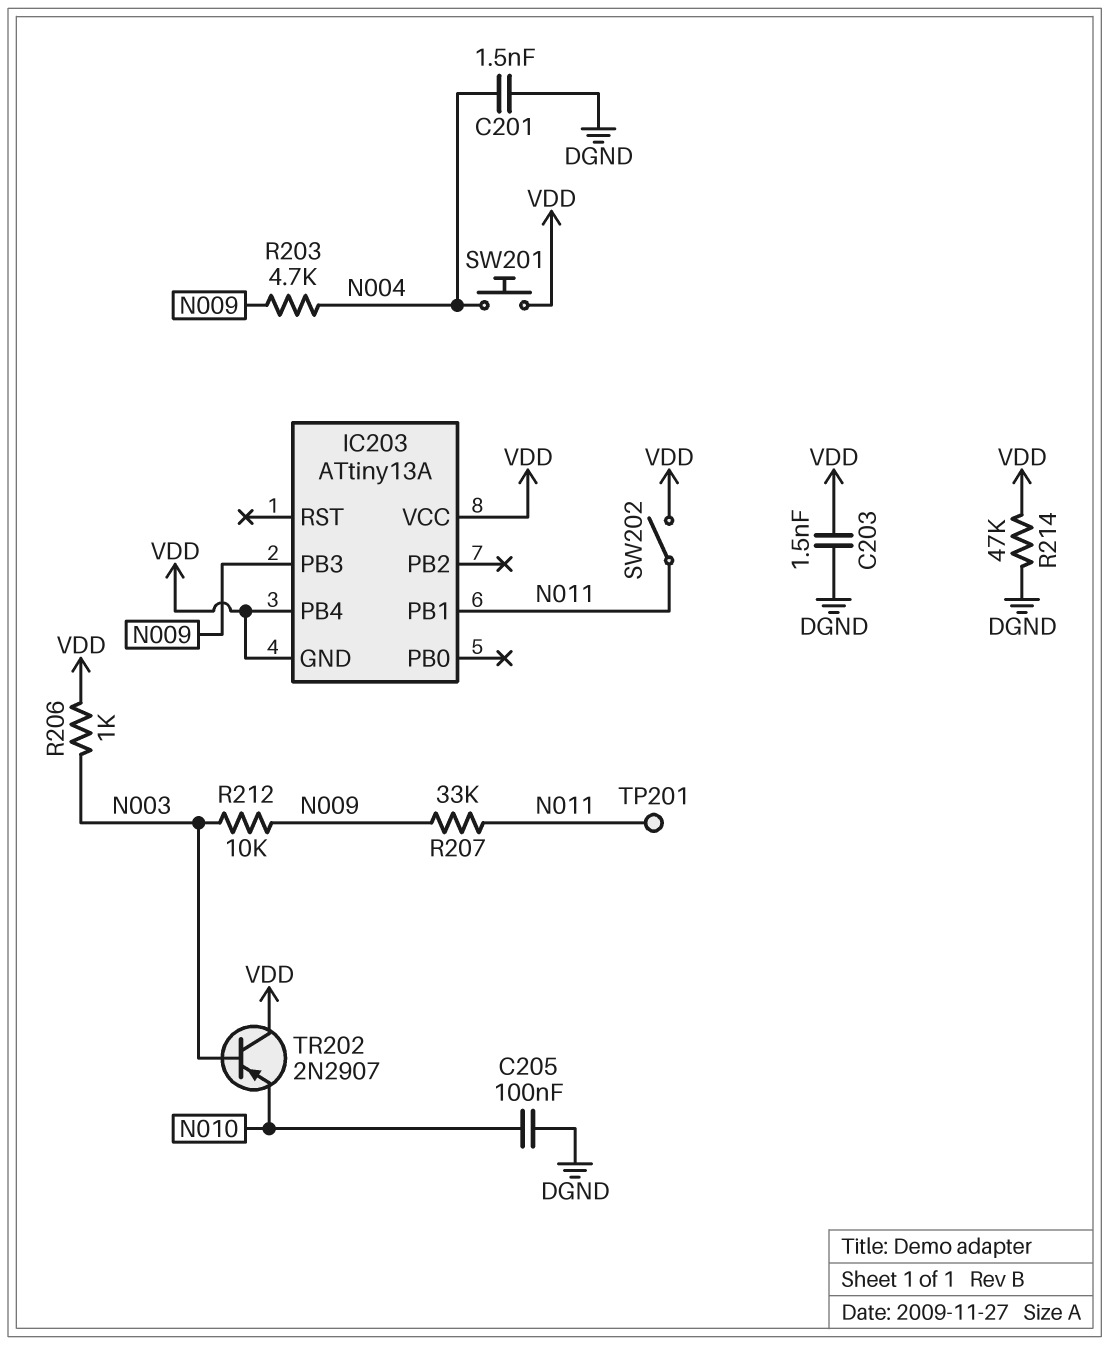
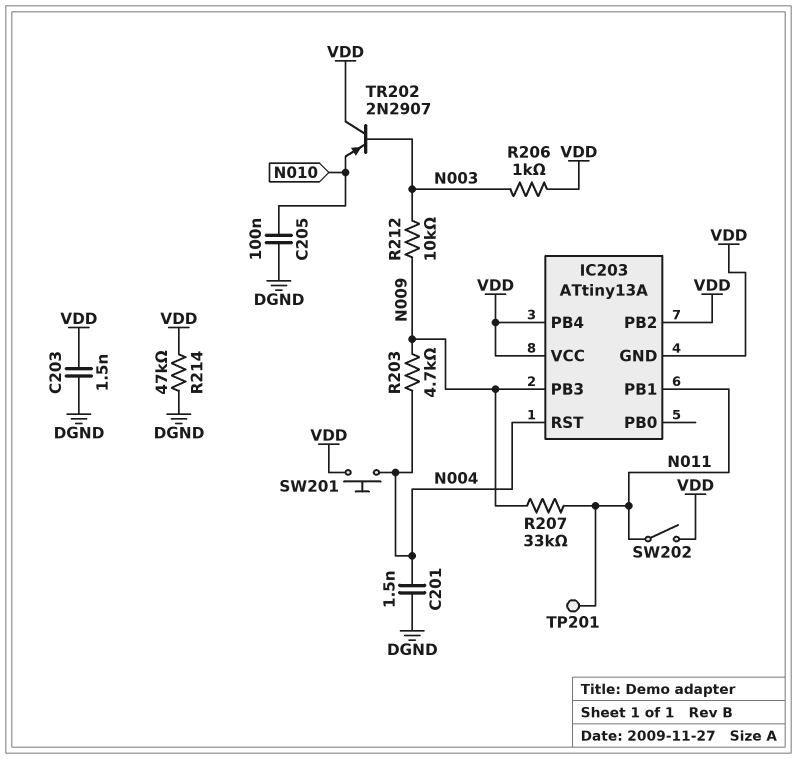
IC203 pin PB2: none -> VDD
IC203 pin RST: none -> N004

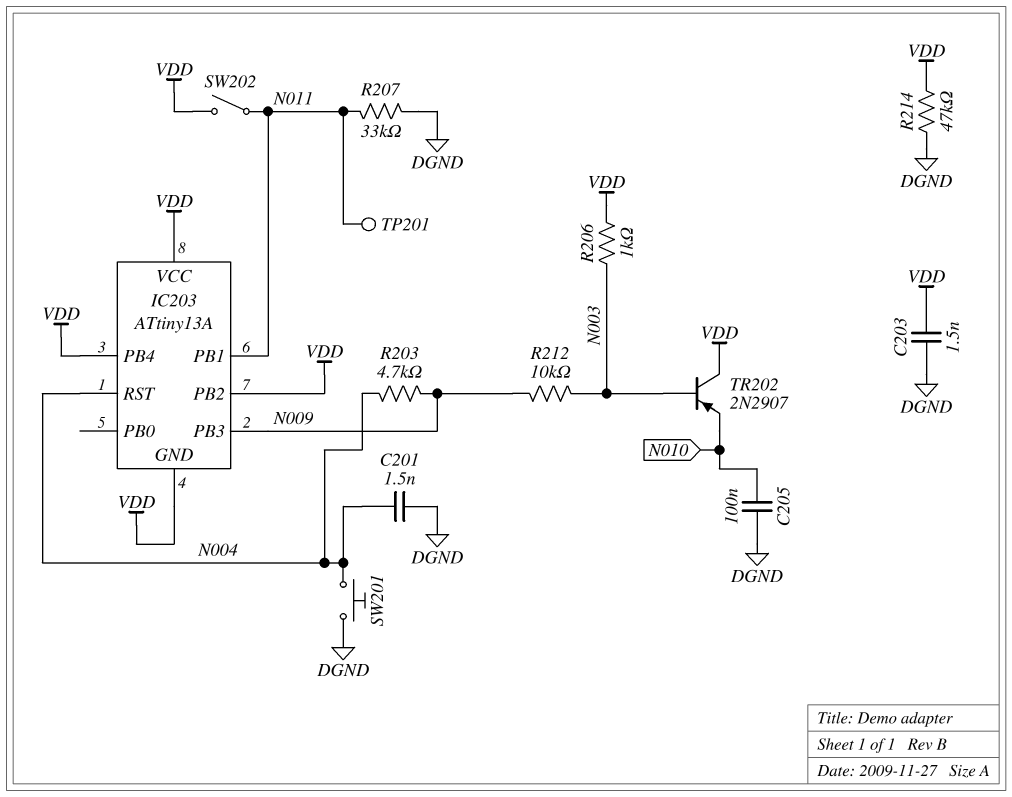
R207: 33k (N009, N011) -> 33k (DGND, N011)
SW201: button (N004, VDD) -> button (DGND, N004)

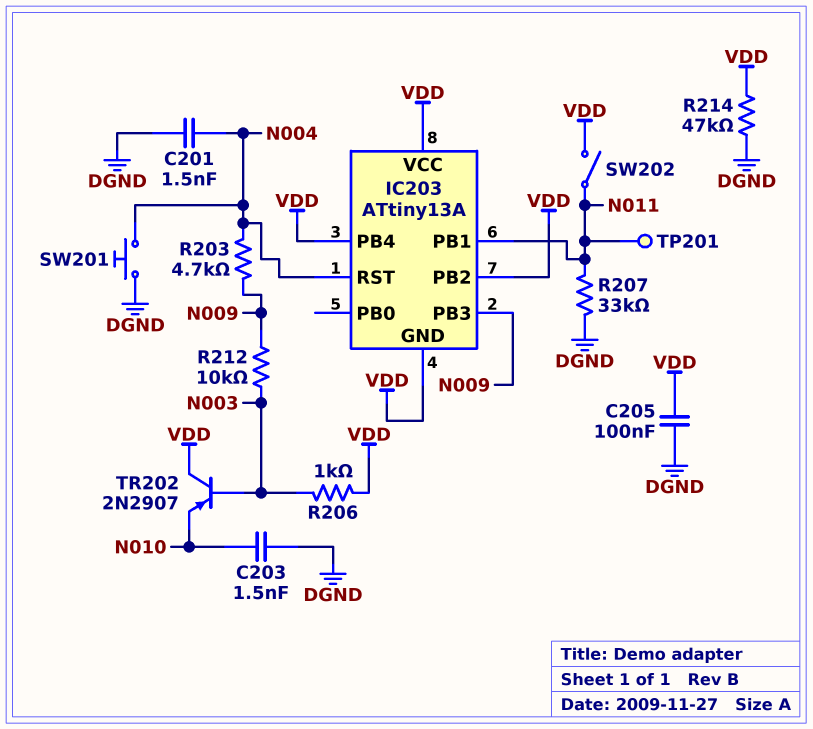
C203: 1.5nF (DGND, VDD) -> 1.5nF (DGND, N010)
C205: 100nF (DGND, N010) -> 100nF (DGND, VDD)

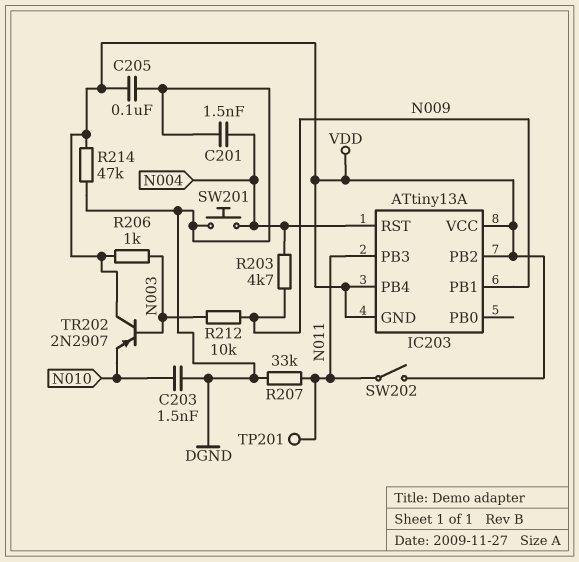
IC203 pin PB1: N011 -> N009
IC203 pin PB3: N009 -> N011

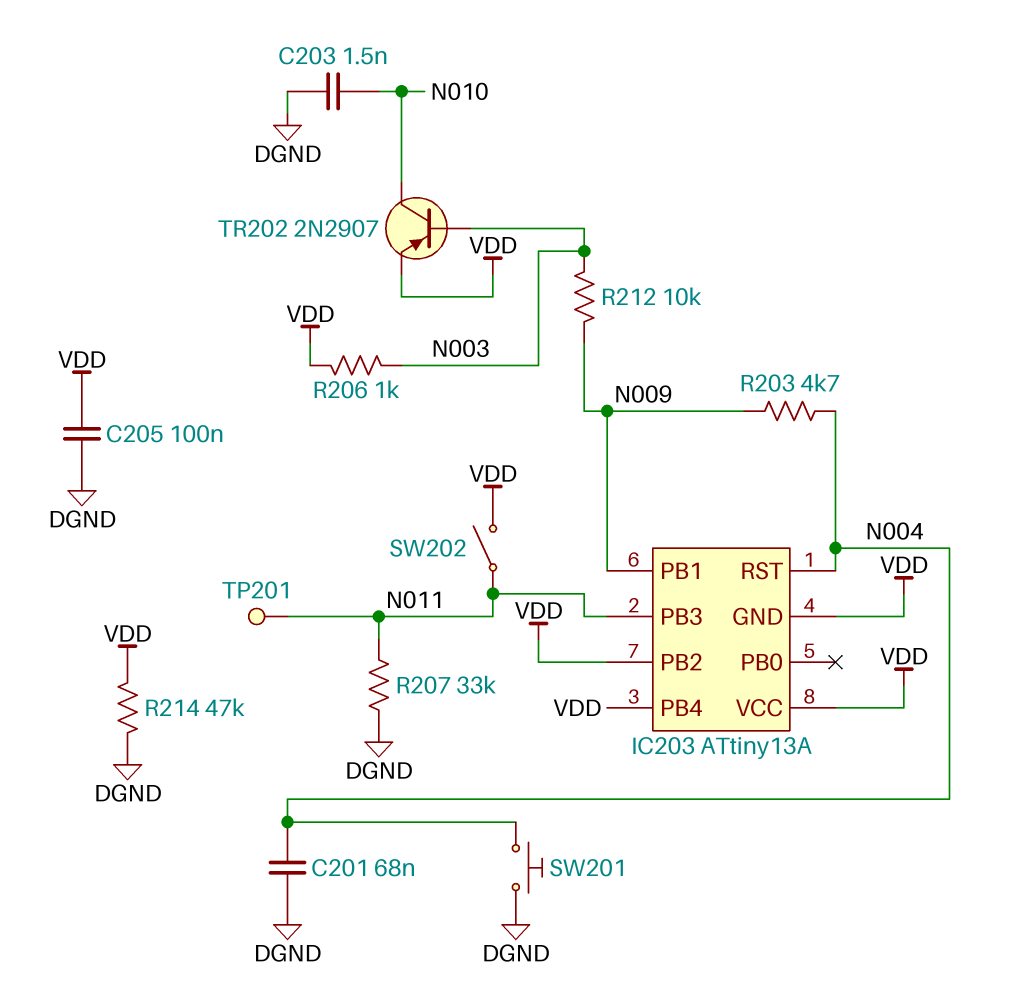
C201: 1.5nF (DGND, N004) -> 68nF (DGND, N004)
TR202: PNP 2N2907 (B N003, C VDD, E N010) -> PNP 2N2907 (B N003, C N010, E VDD)

